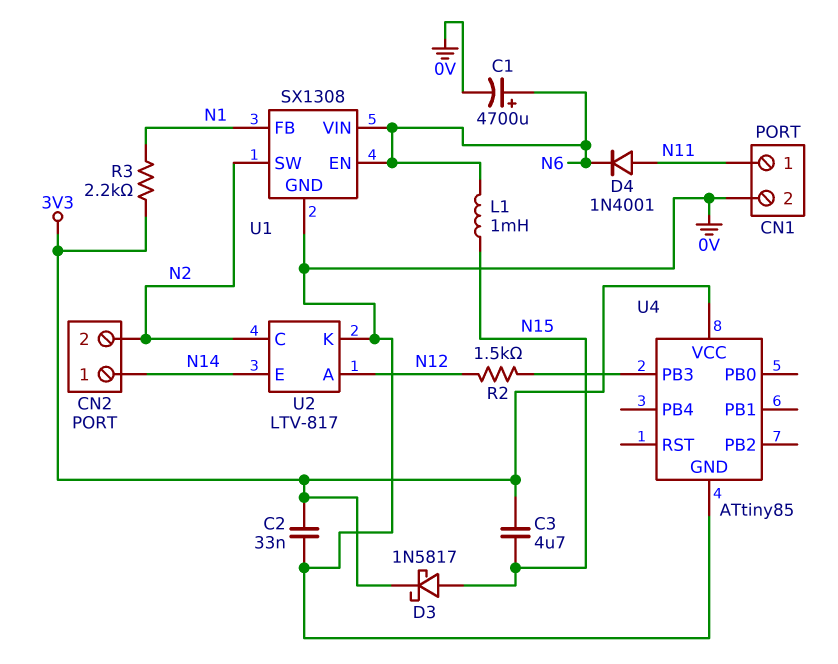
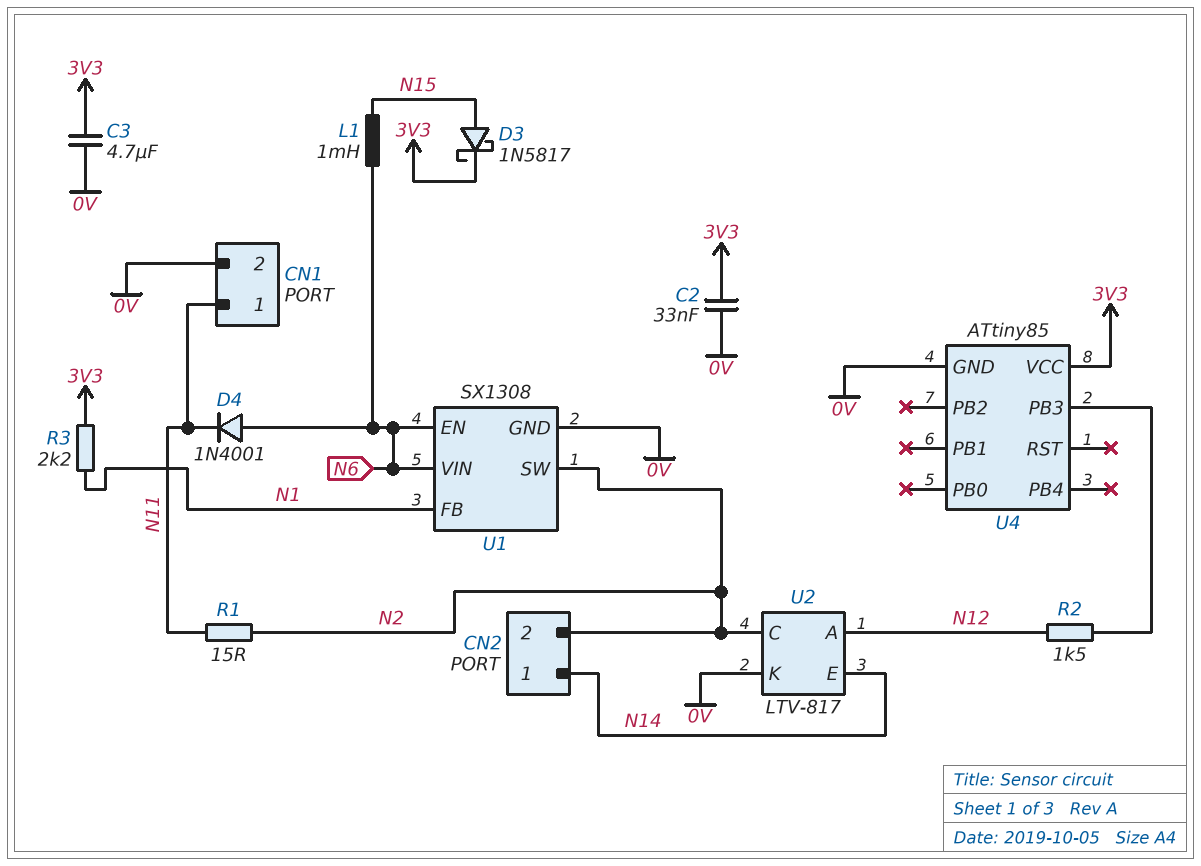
C1: 4700uF (plus N6, minus 0V) -> none
C3: 4.7uF (3V3, N15) -> 4.7uF (0V, 3V3)
D4: diode 1N4001 (A N11, K N6) -> diode 1N4001 (A N6, K N11)
R1: none -> 15 (N2, N11)

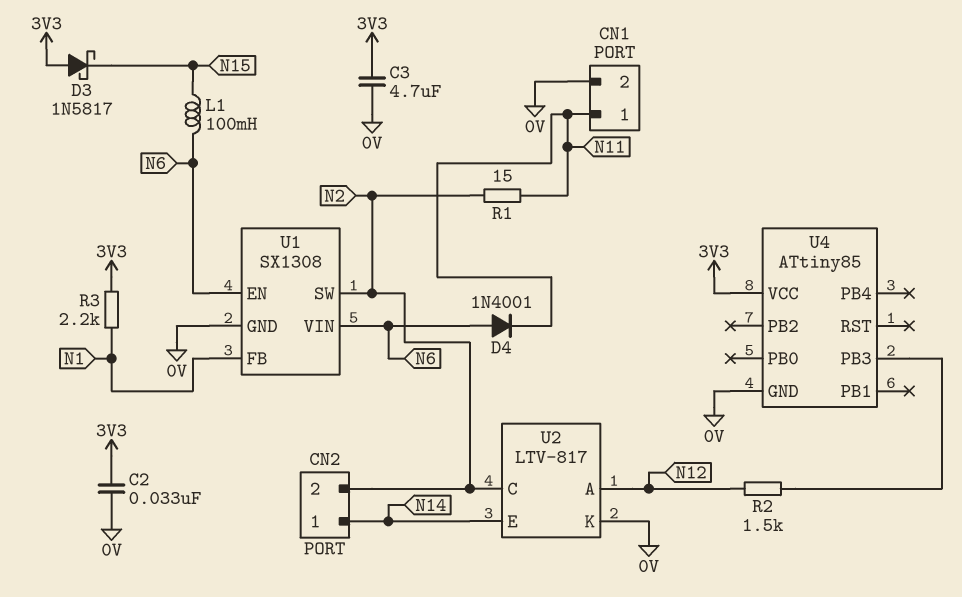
D3: schottky 1N5817 (A N15, K 3V3) -> schottky 1N5817 (A 3V3, K N15)
L1: 1mH (N6, N15) -> 100mH (N6, N15)

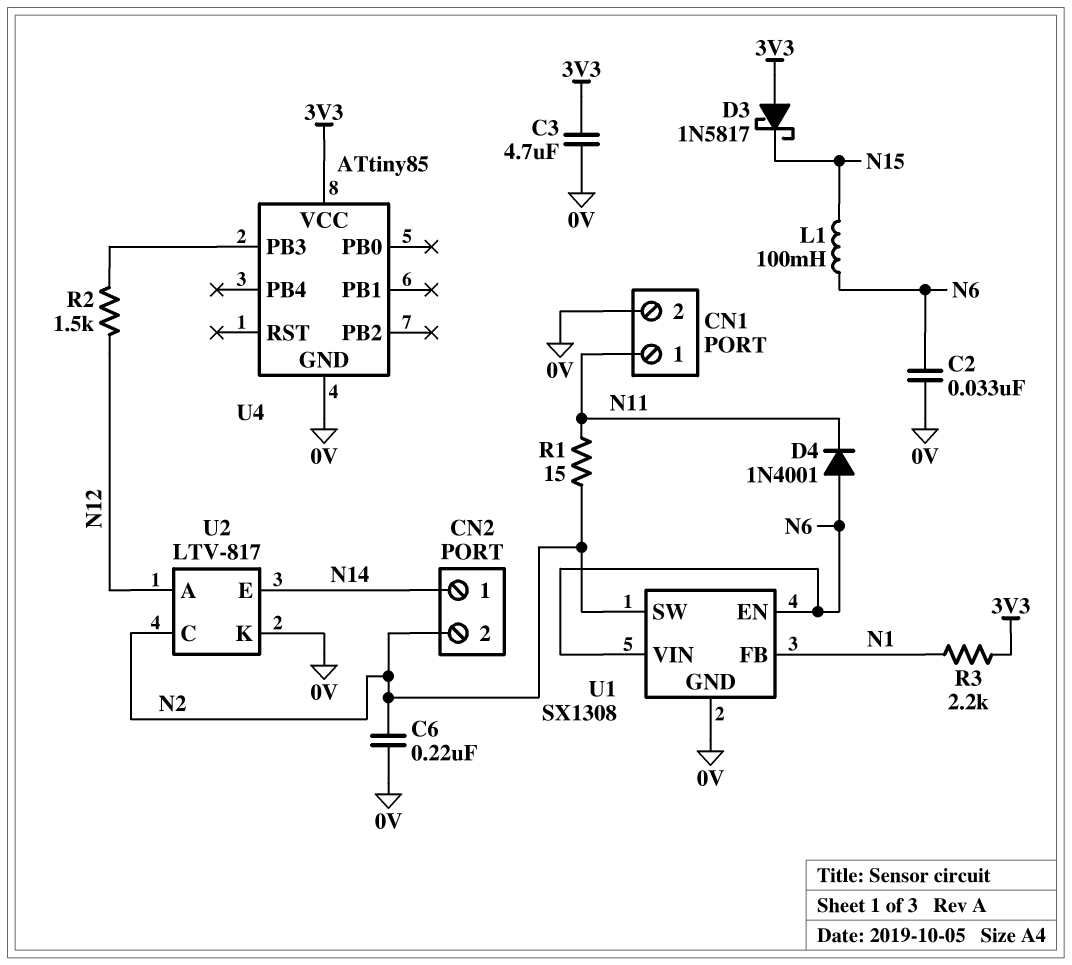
C2: 33nF (0V, 3V3) -> 33nF (0V, N6)
C6: none -> 220nF (0V, N2)

